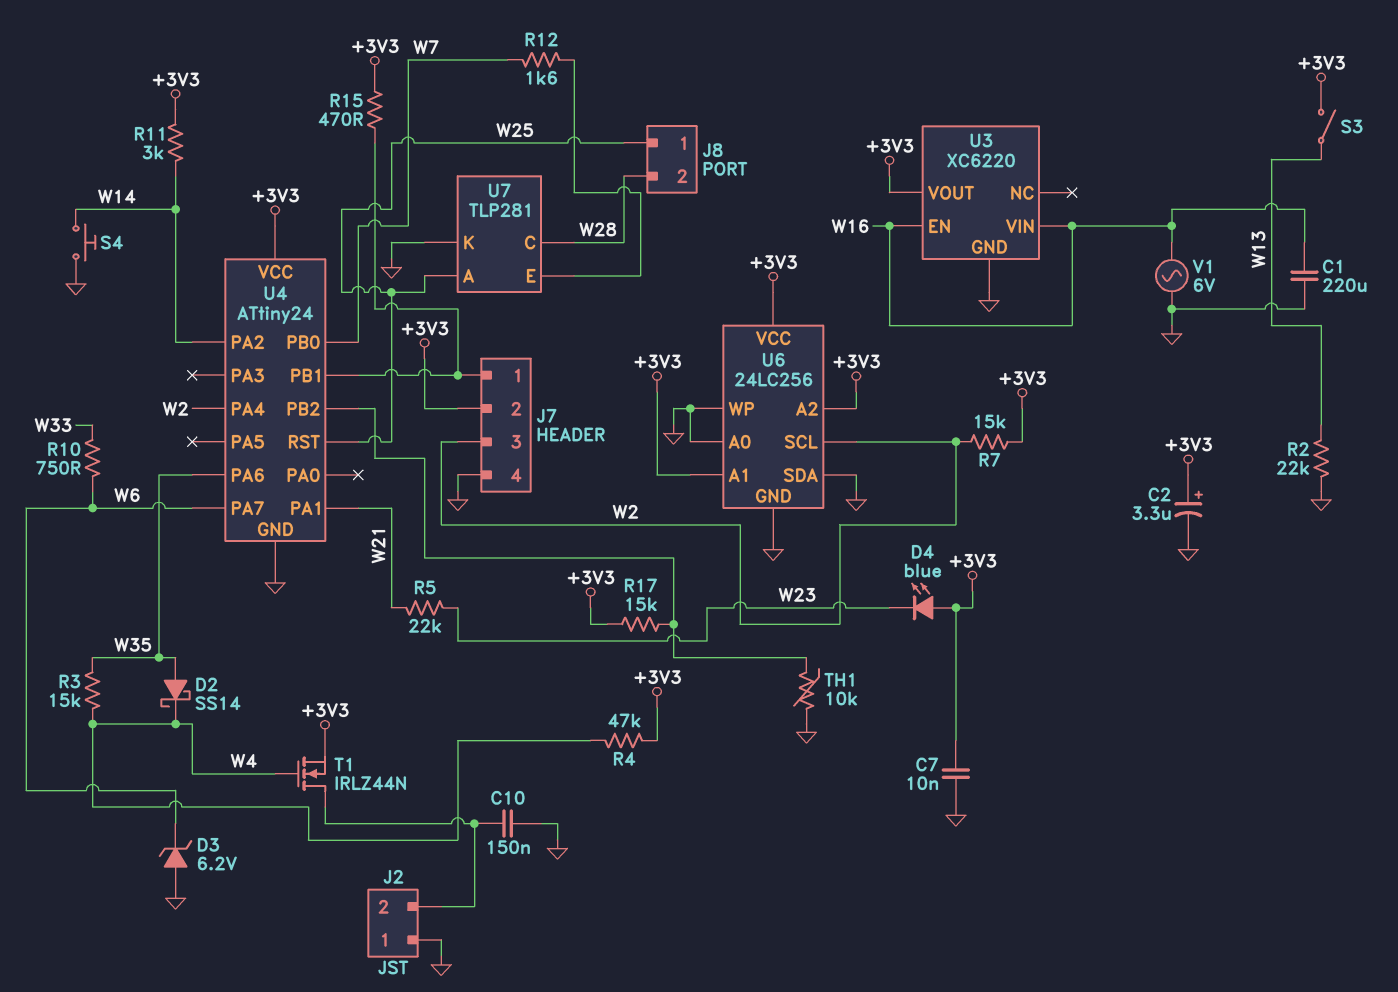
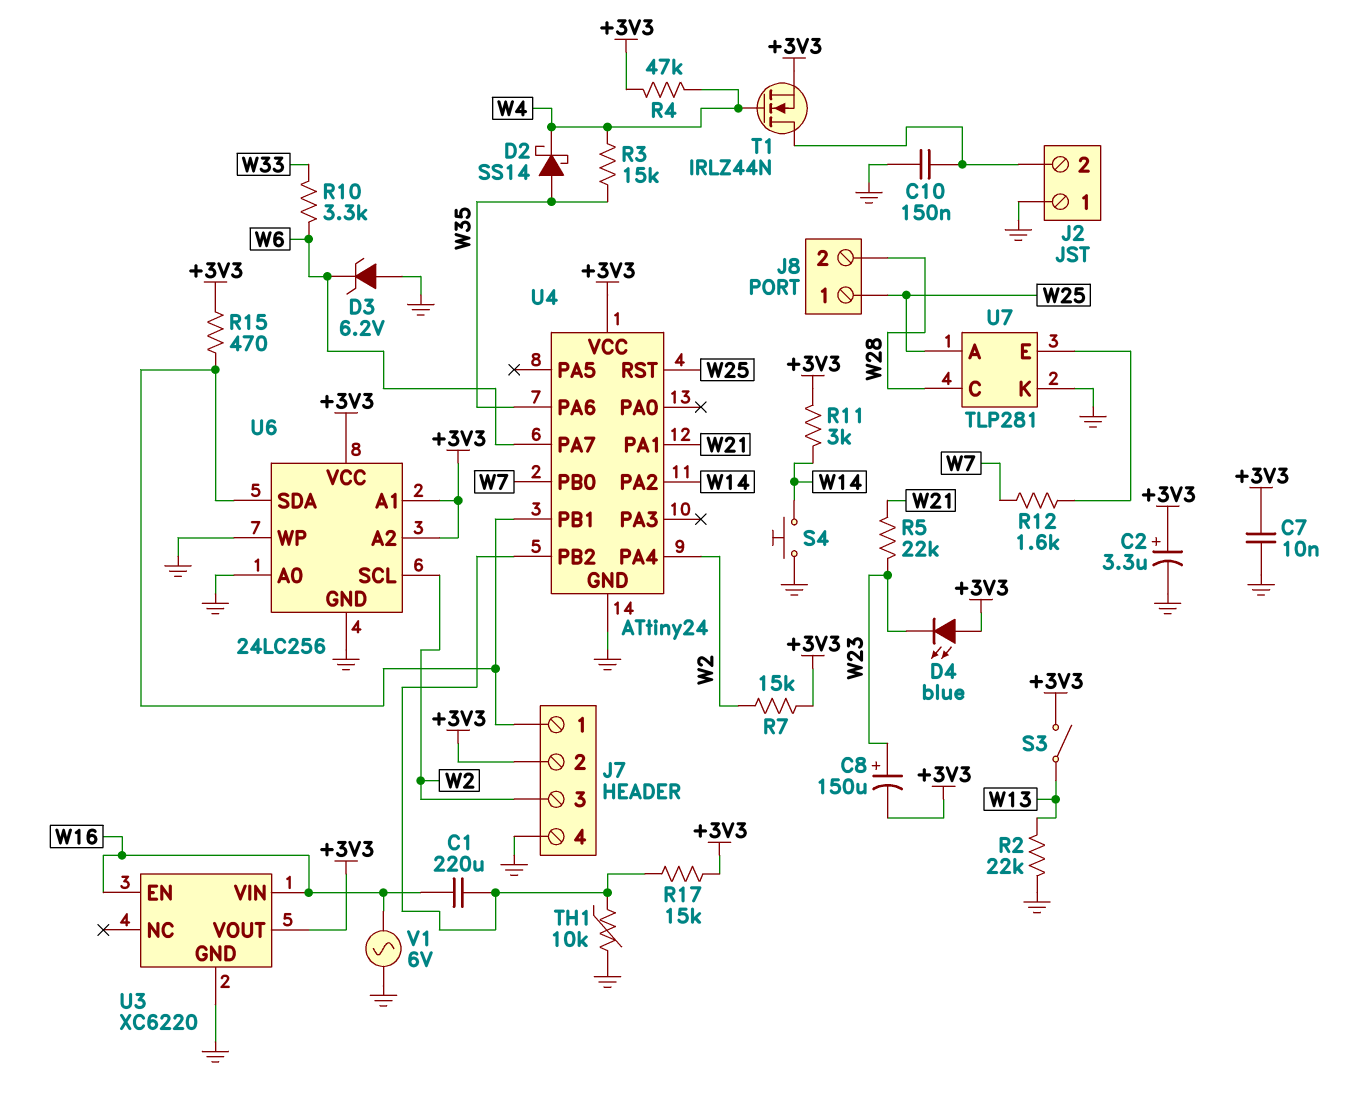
C1: 220uF (GND, W16) -> 220uF (U4/PB2, W16)
C8: none -> 150uF (plus W23, minus +3V3)
R10: 750 (W6, W33) -> 3.3k (W6, W33)
U6 pin SDA: GND -> J7/1

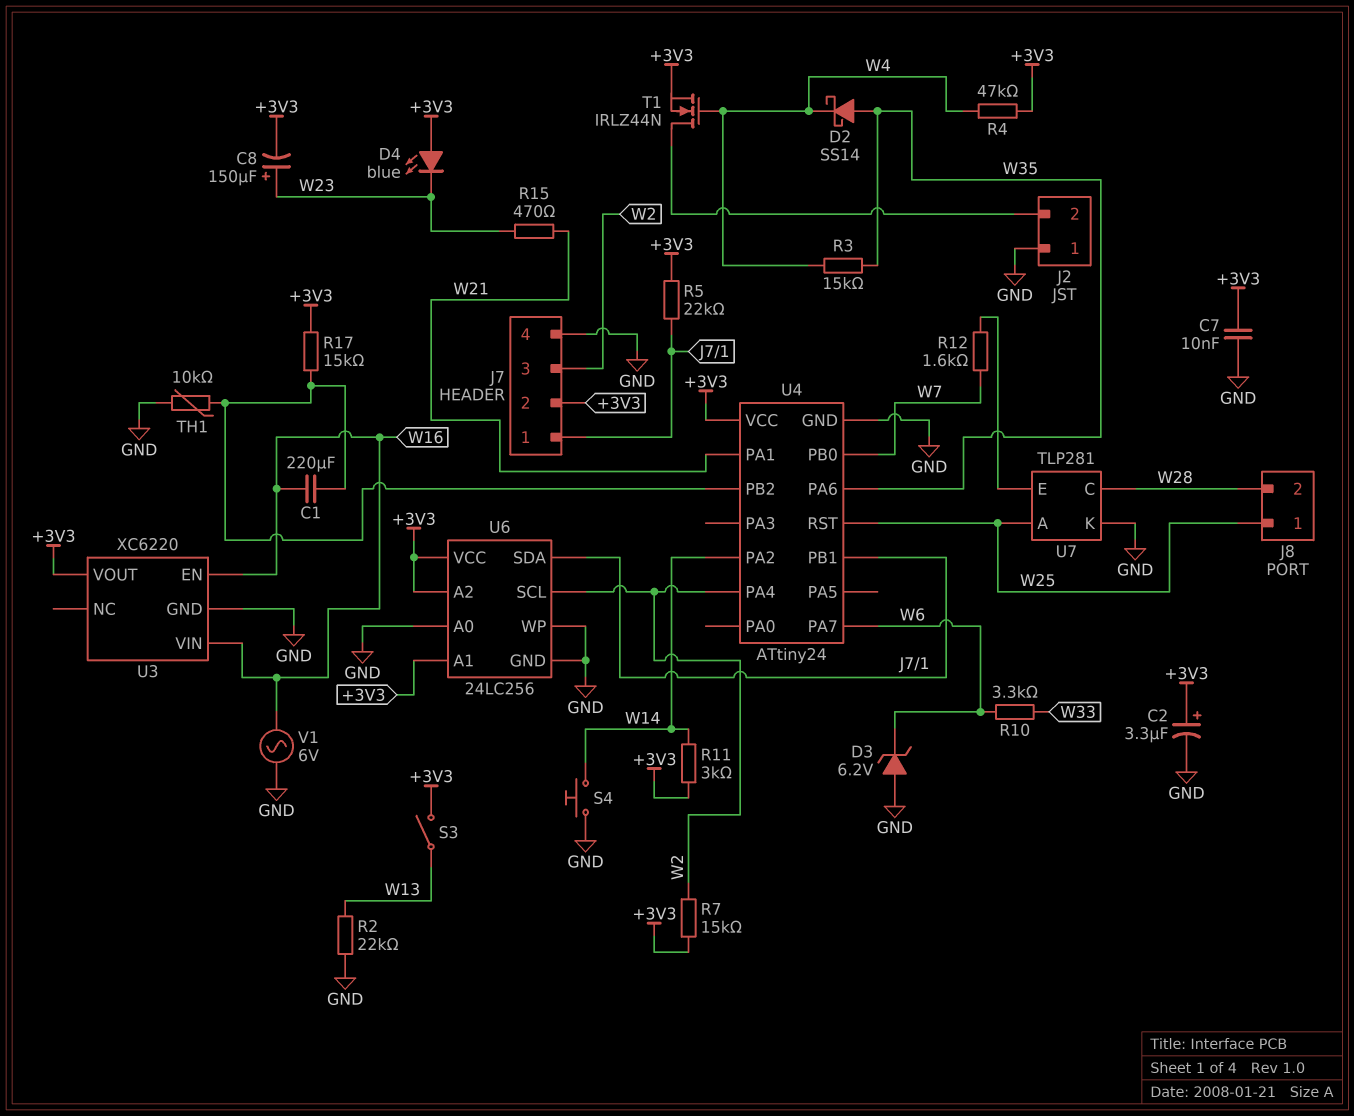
C10: 150nF (GND, J2/2) -> none
R5: 22k (W21, W23) -> 22k (+3V3, J7/1)
R15: 470 (+3V3, J7/1) -> 470 (W21, W23)

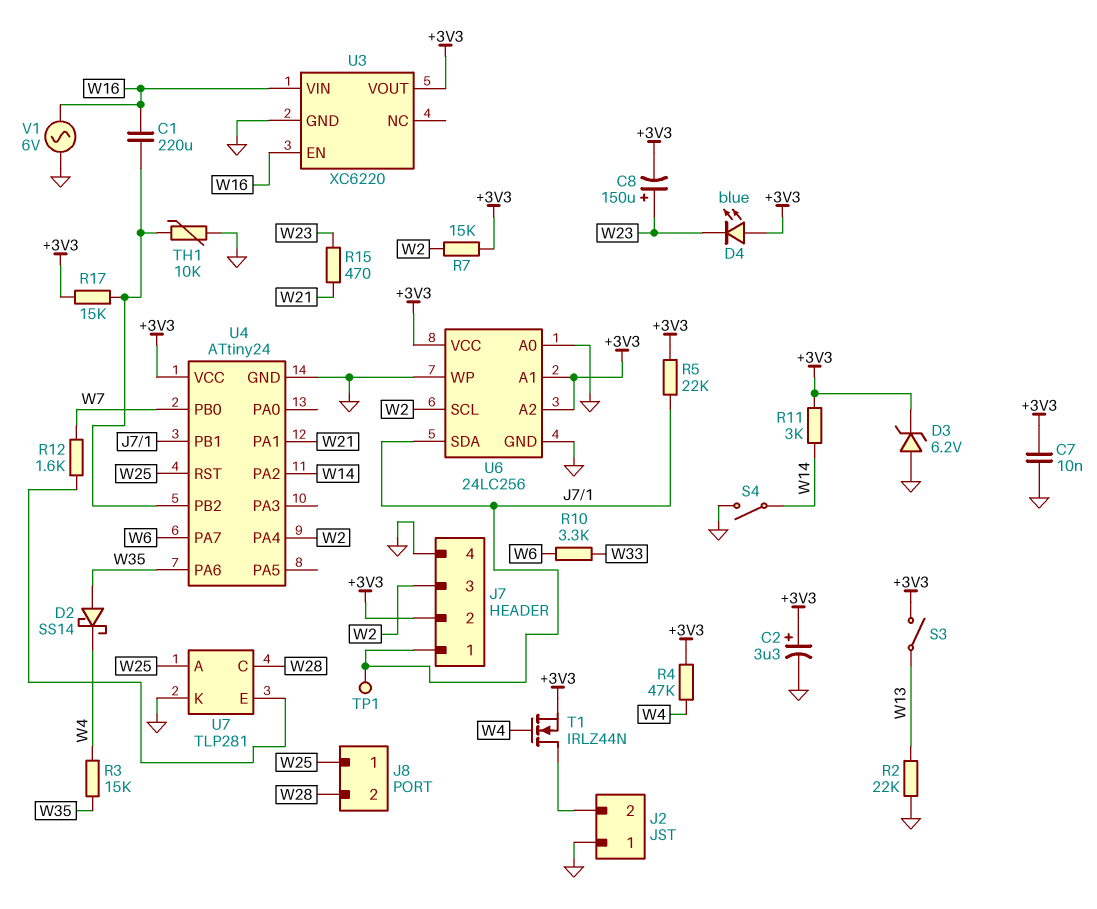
D3: zener 6.2V (A GND, K W6) -> zener 6.2V (A GND, K +3V3)
S4: button (GND, W14) -> switch (GND, W14)
TP1: none -> test point (J7/1)

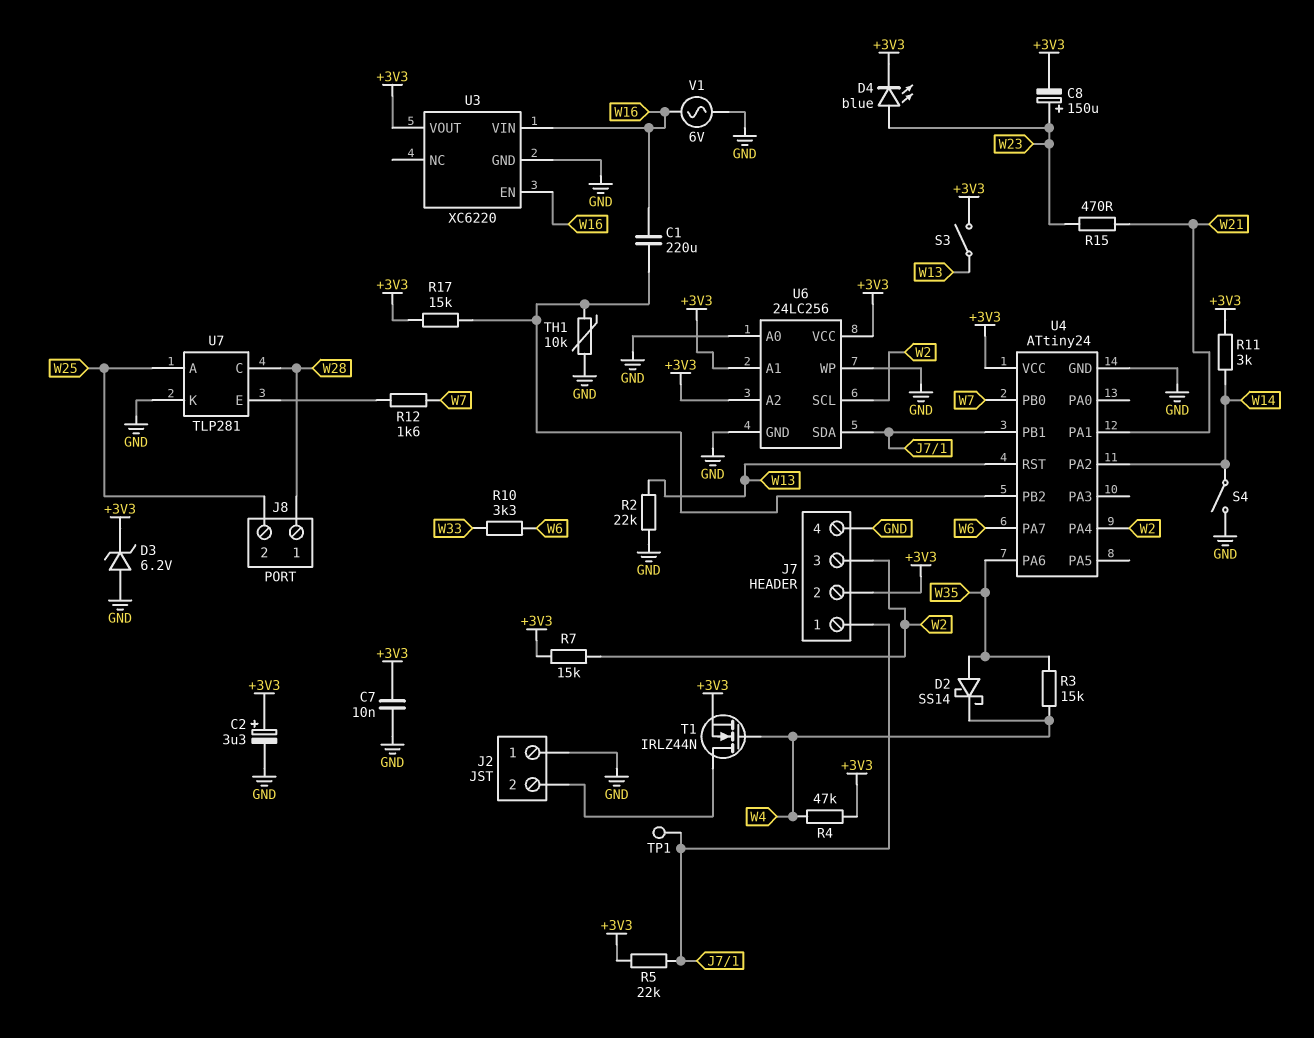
D4: LED blue (A +3V3, K W23) -> LED blue (A W23, K +3V3)
J8 pin 1: W25 -> W28
J8 pin 2: W28 -> W25
U4 pin RST: W25 -> W13

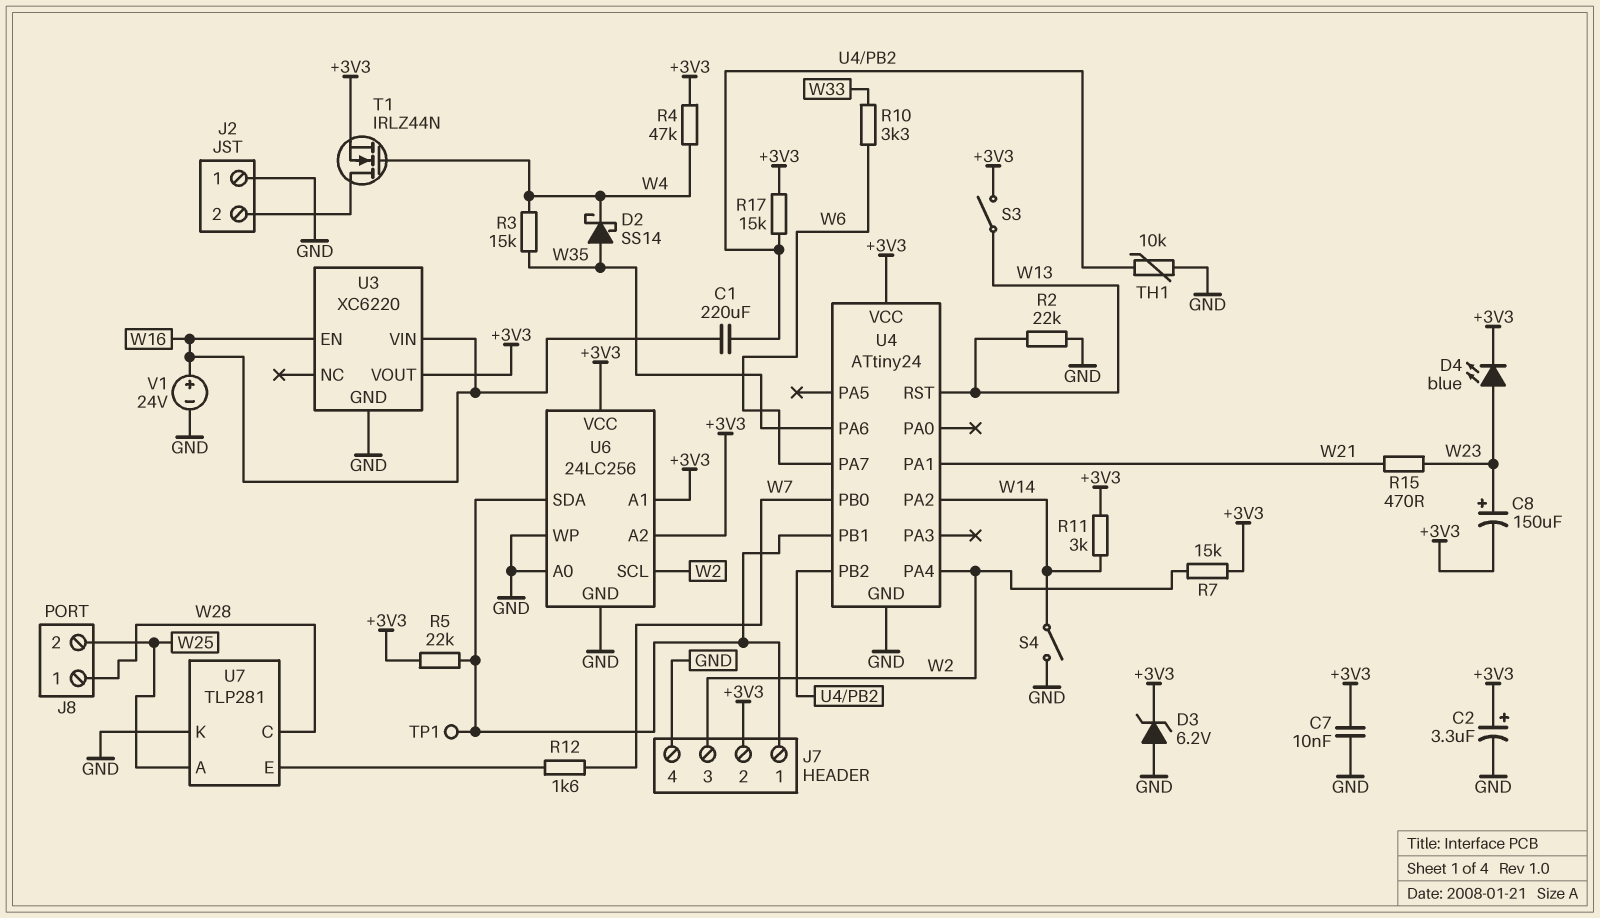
V1: AC 6V (GND, W16) -> 24V (plus W16, minus GND)

